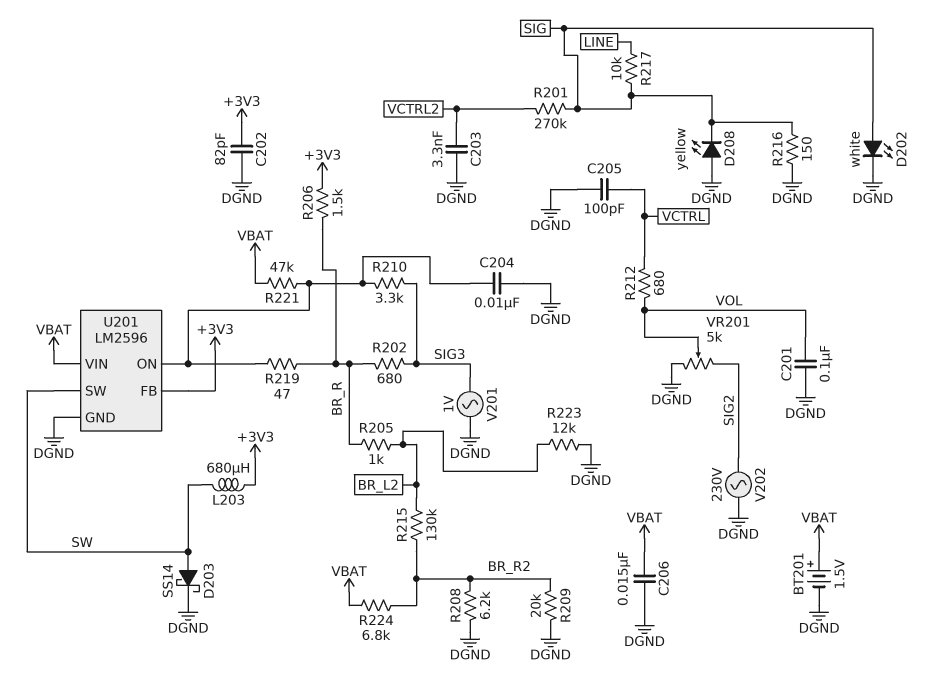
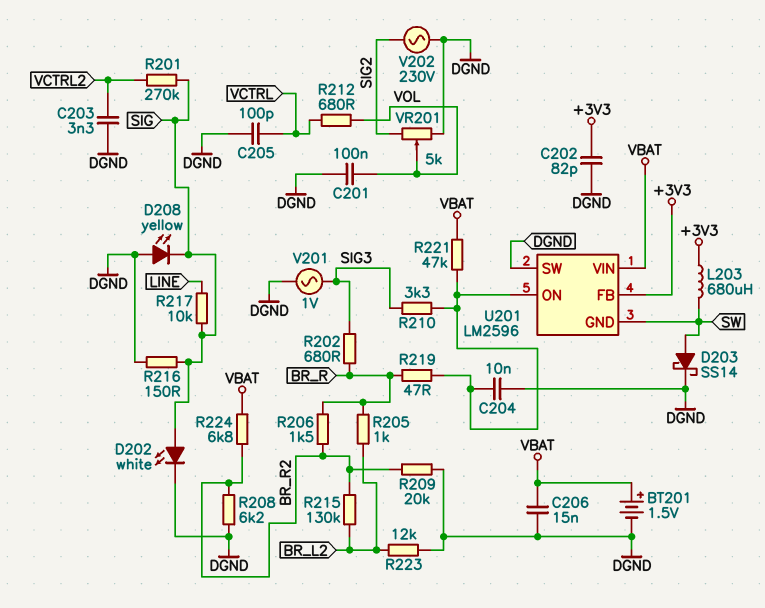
R206: 1.5k (+3V3, BR_R) -> 1.5k (BR_R, BR_R2)
U201 pin GND: DGND -> SW
U201 pin SW: SW -> DGND

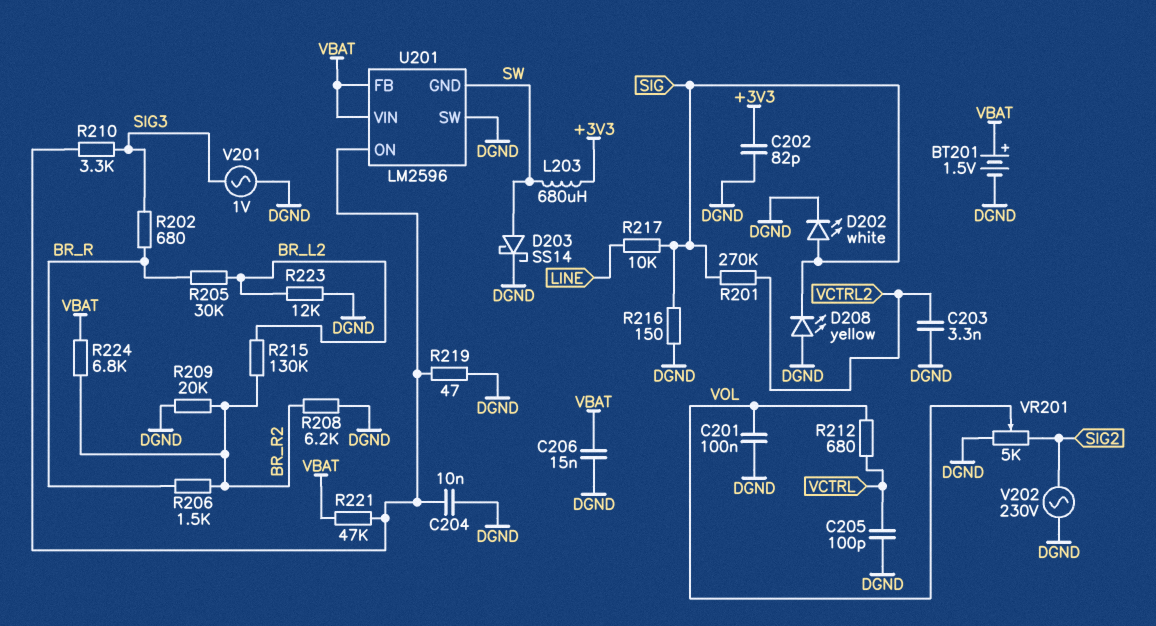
R205: 1k (BR_L2, BR_R) -> 30k (BR_L2, BR_R)
R219: 47 (BR_R, U201/ON) -> 47 (DGND, U201/ON)
U201 pin FB: +3V3 -> VBAT

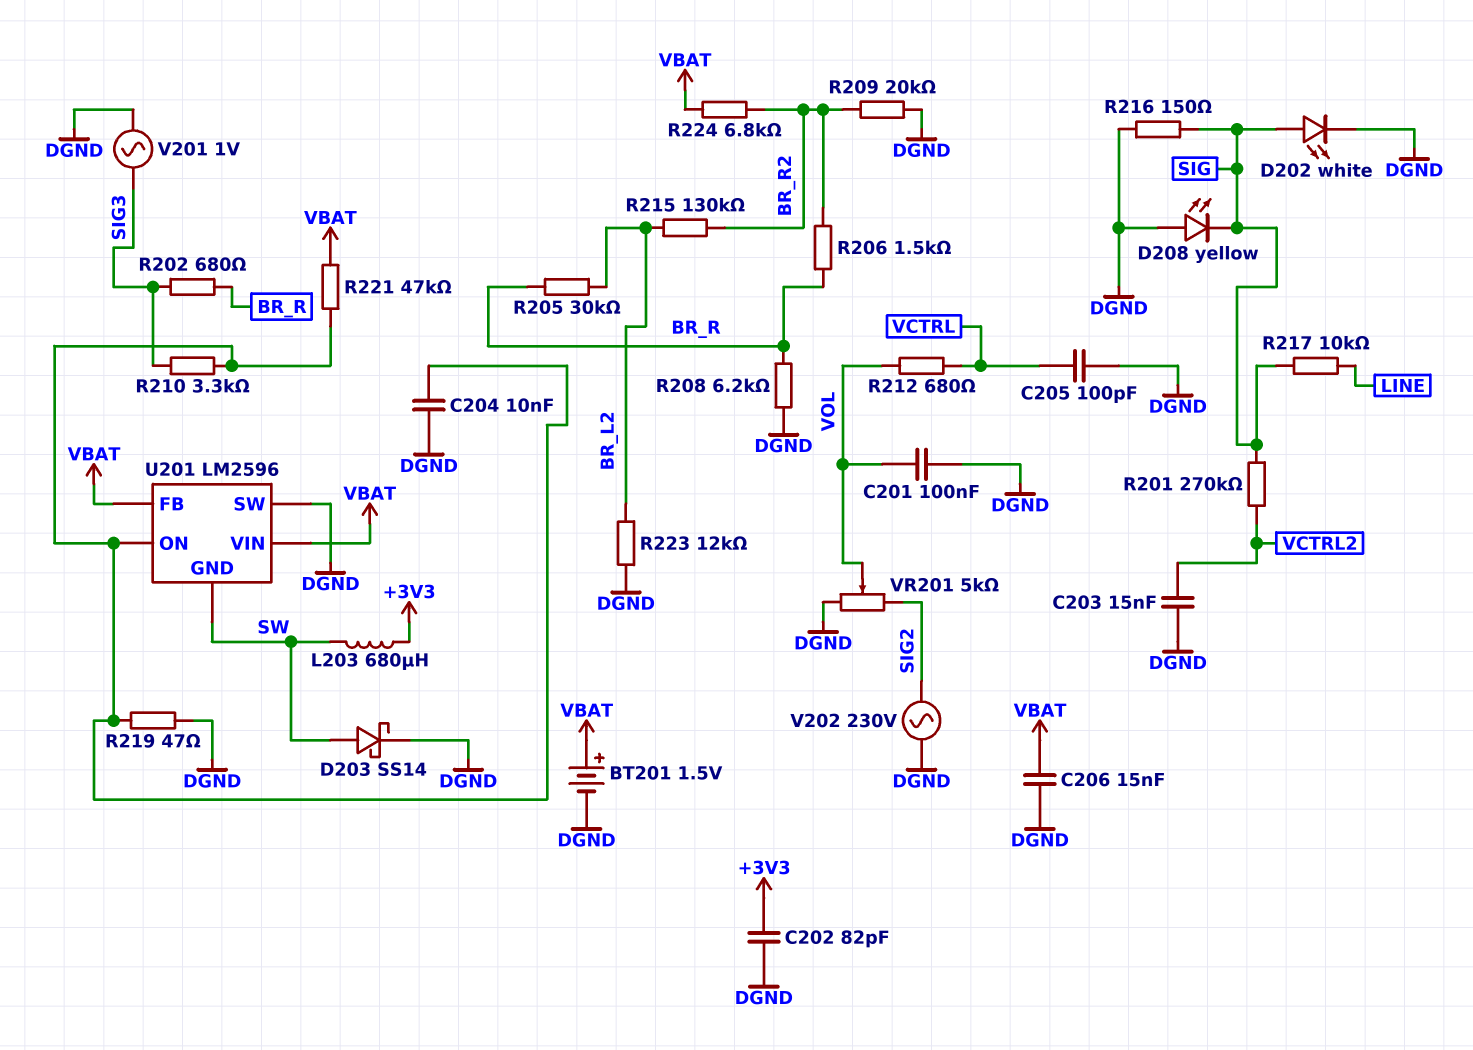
C203: 3.3nF (DGND, VCTRL2) -> 15nF (DGND, VCTRL2)
R208: 6.2k (BR_R2, DGND) -> 6.2k (BR_R, DGND)

